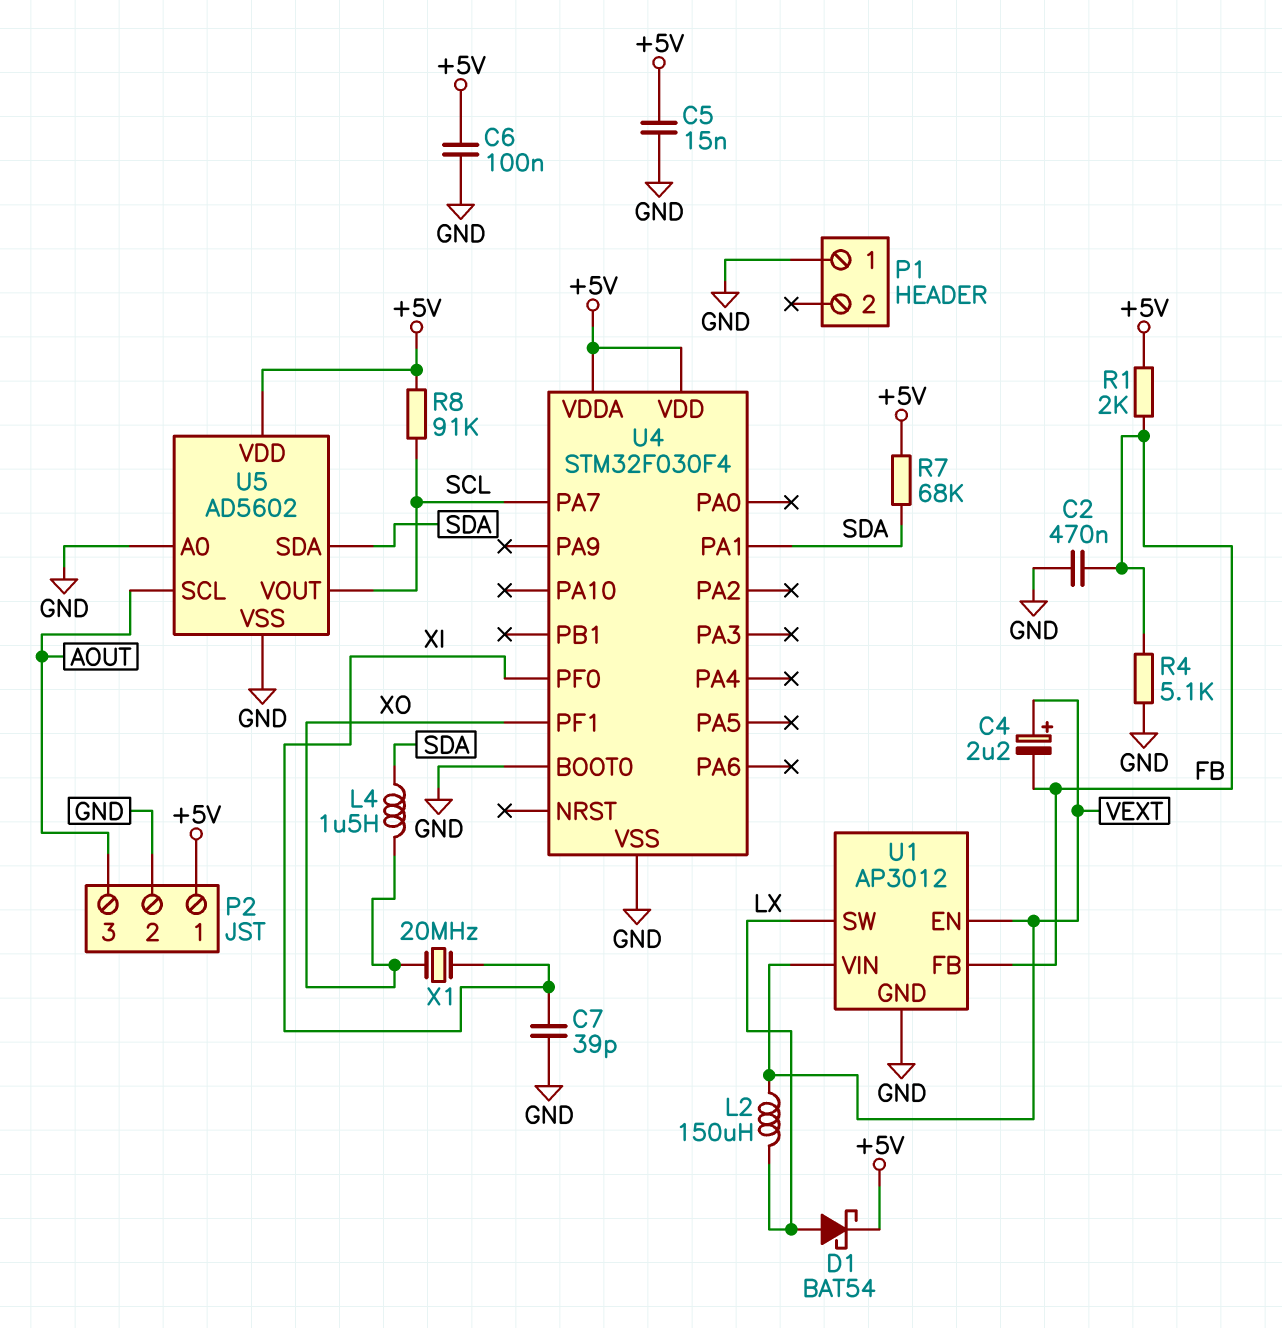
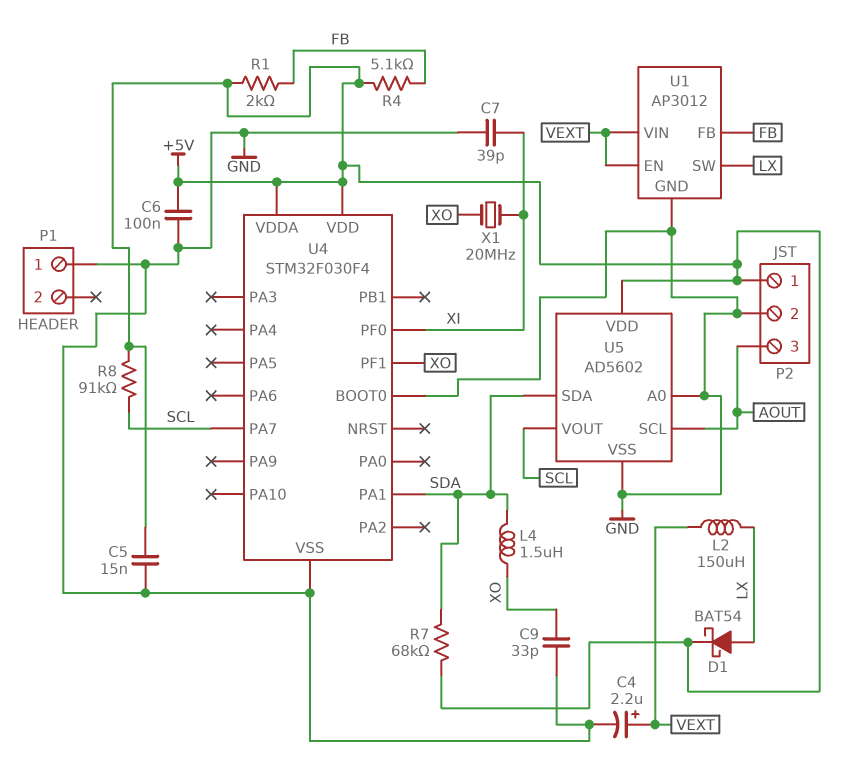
C2: 470nF (FB, GND) -> none
C4: 2.2uF (plus VEXT, minus FB) -> 2.2uF (plus VEXT, minus GND)
C9: none -> 33pF (GND, XO)
R4: 5.1k (FB, GND) -> 5.1k (+5V, FB)

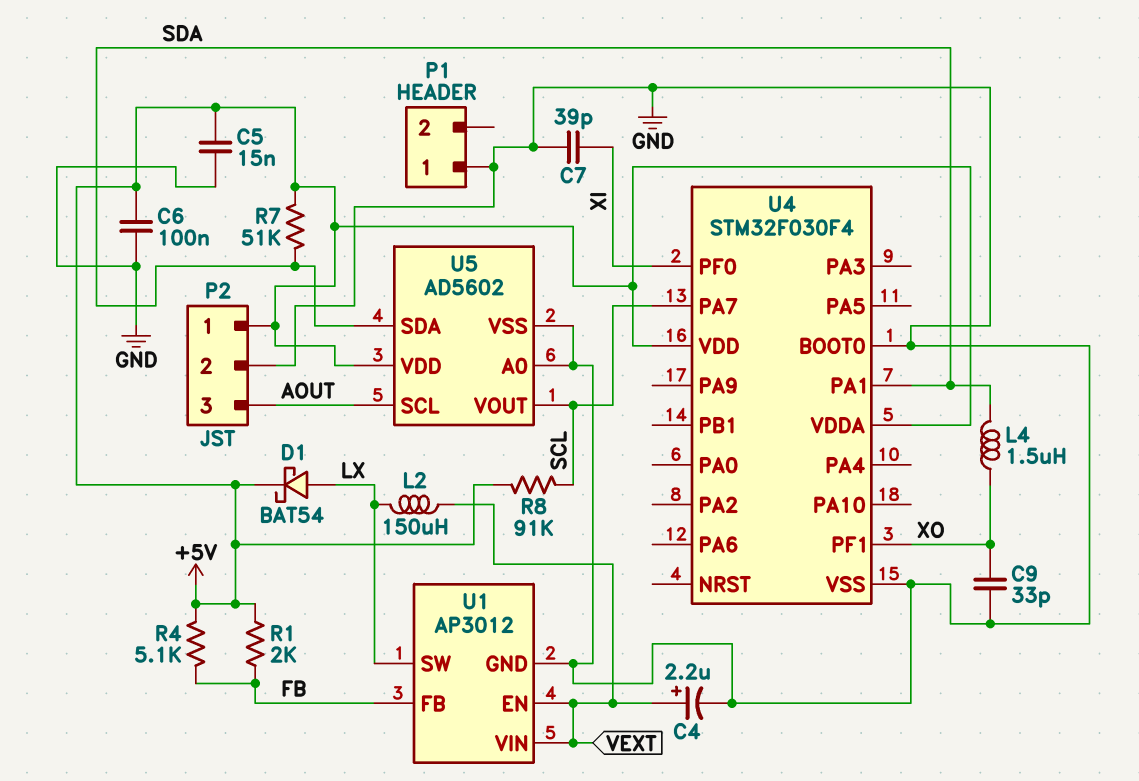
R7: 68k (+5V, SDA) -> 51k (+5V, SDA)
X1: 20MHz (XI, XO) -> none

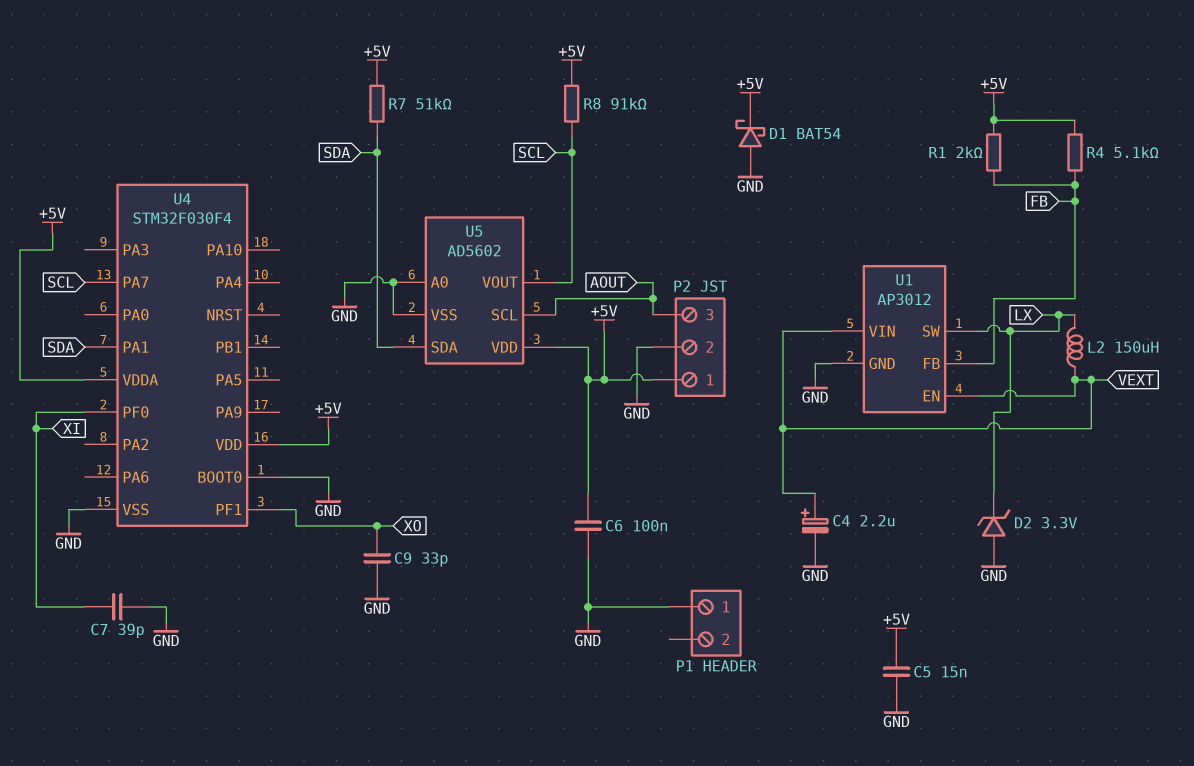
D1: schottky BAT54 (A LX, K +5V) -> schottky BAT54 (A GND, K +5V)
D2: none -> zener 3.3V (A GND, K LX)
L4: 1.5uH (SDA, XO) -> none

